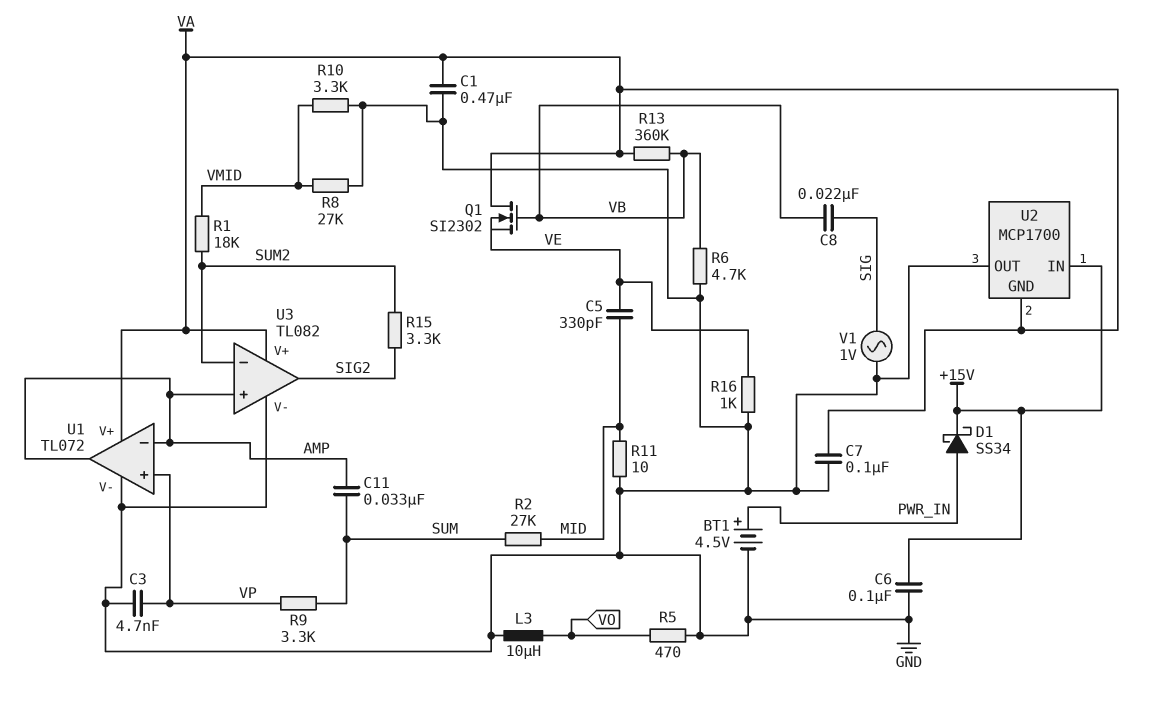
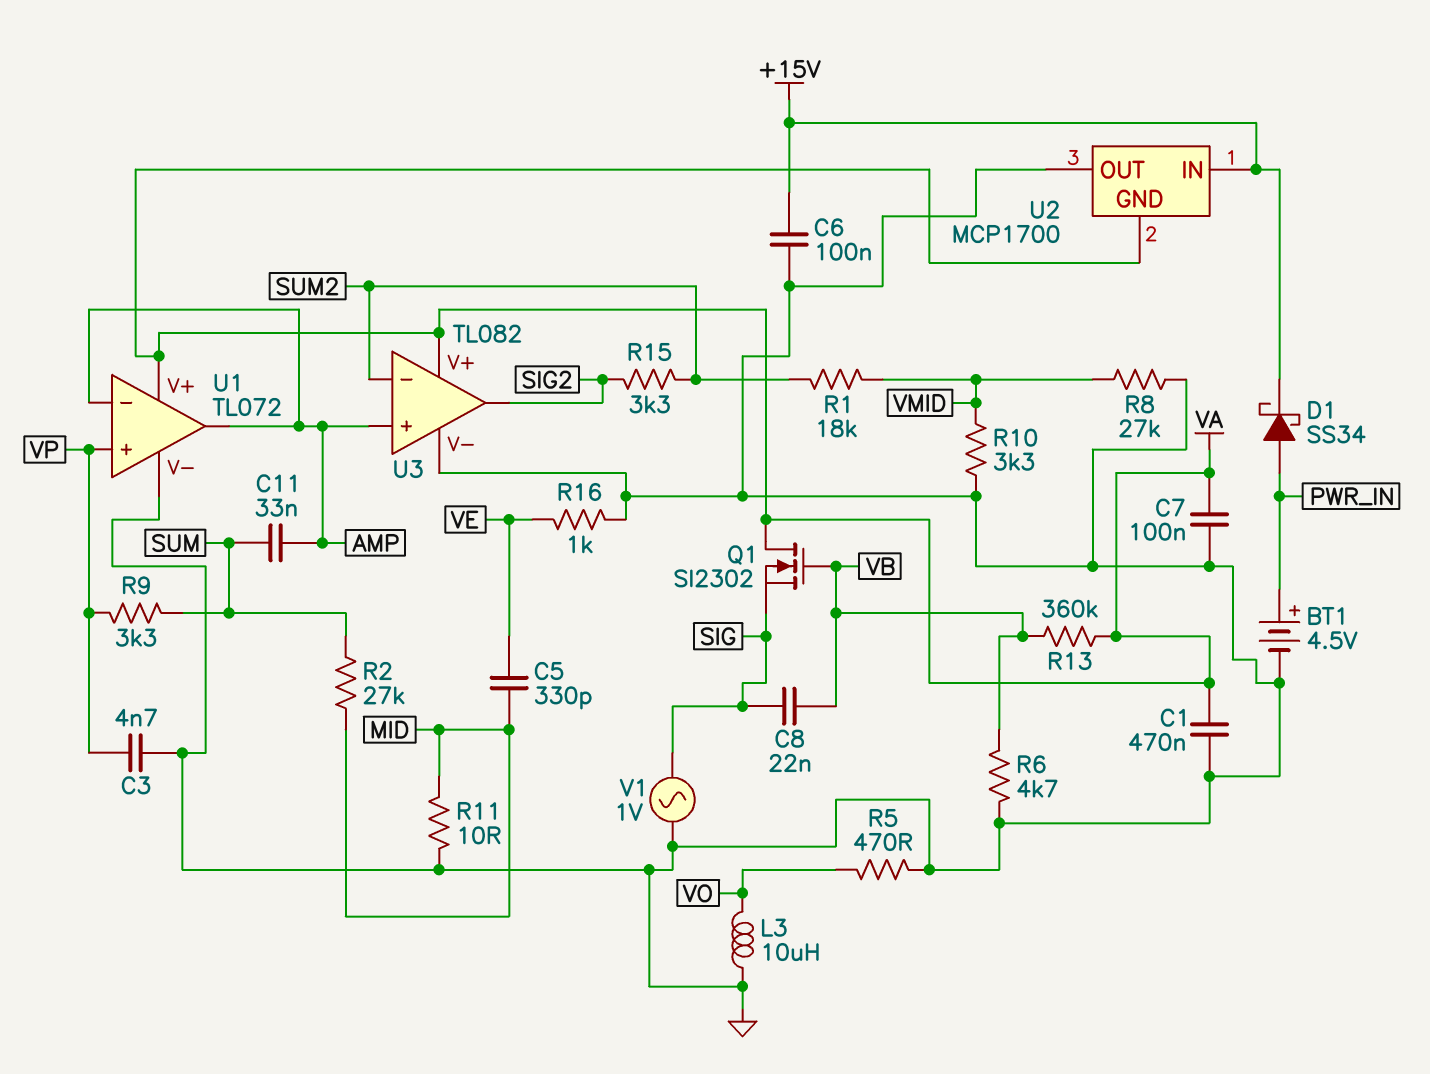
Q1: NMOS SI2302 (G VB, D VA, S VE) -> NMOS SI2302 (G VB, D VA, S SIG)

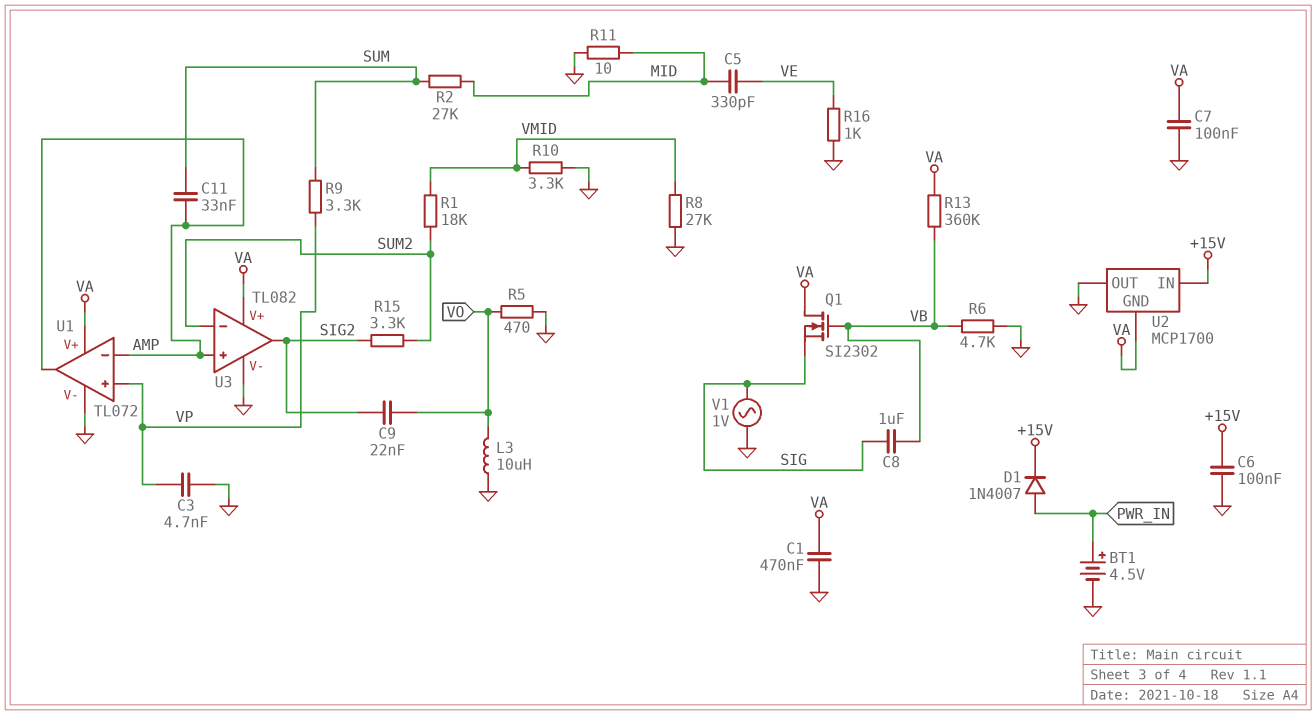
C8: 22nF (SIG, VB) -> 1uF (SIG, VB)
C9: none -> 22nF (SIG2, VO)
D1: schottky SS34 (A PWR_IN, K +15V) -> diode 1N4007 (A PWR_IN, K +15V)

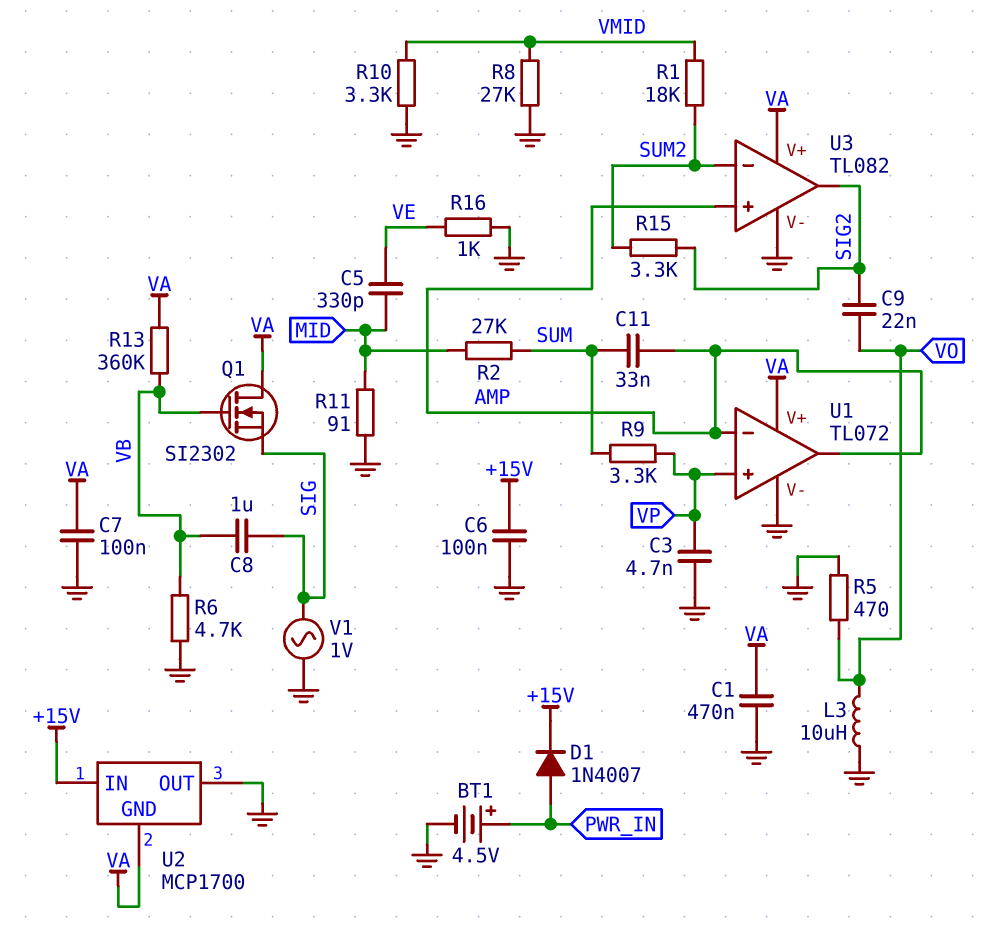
R11: 10 (GND, MID) -> 91 (GND, MID)

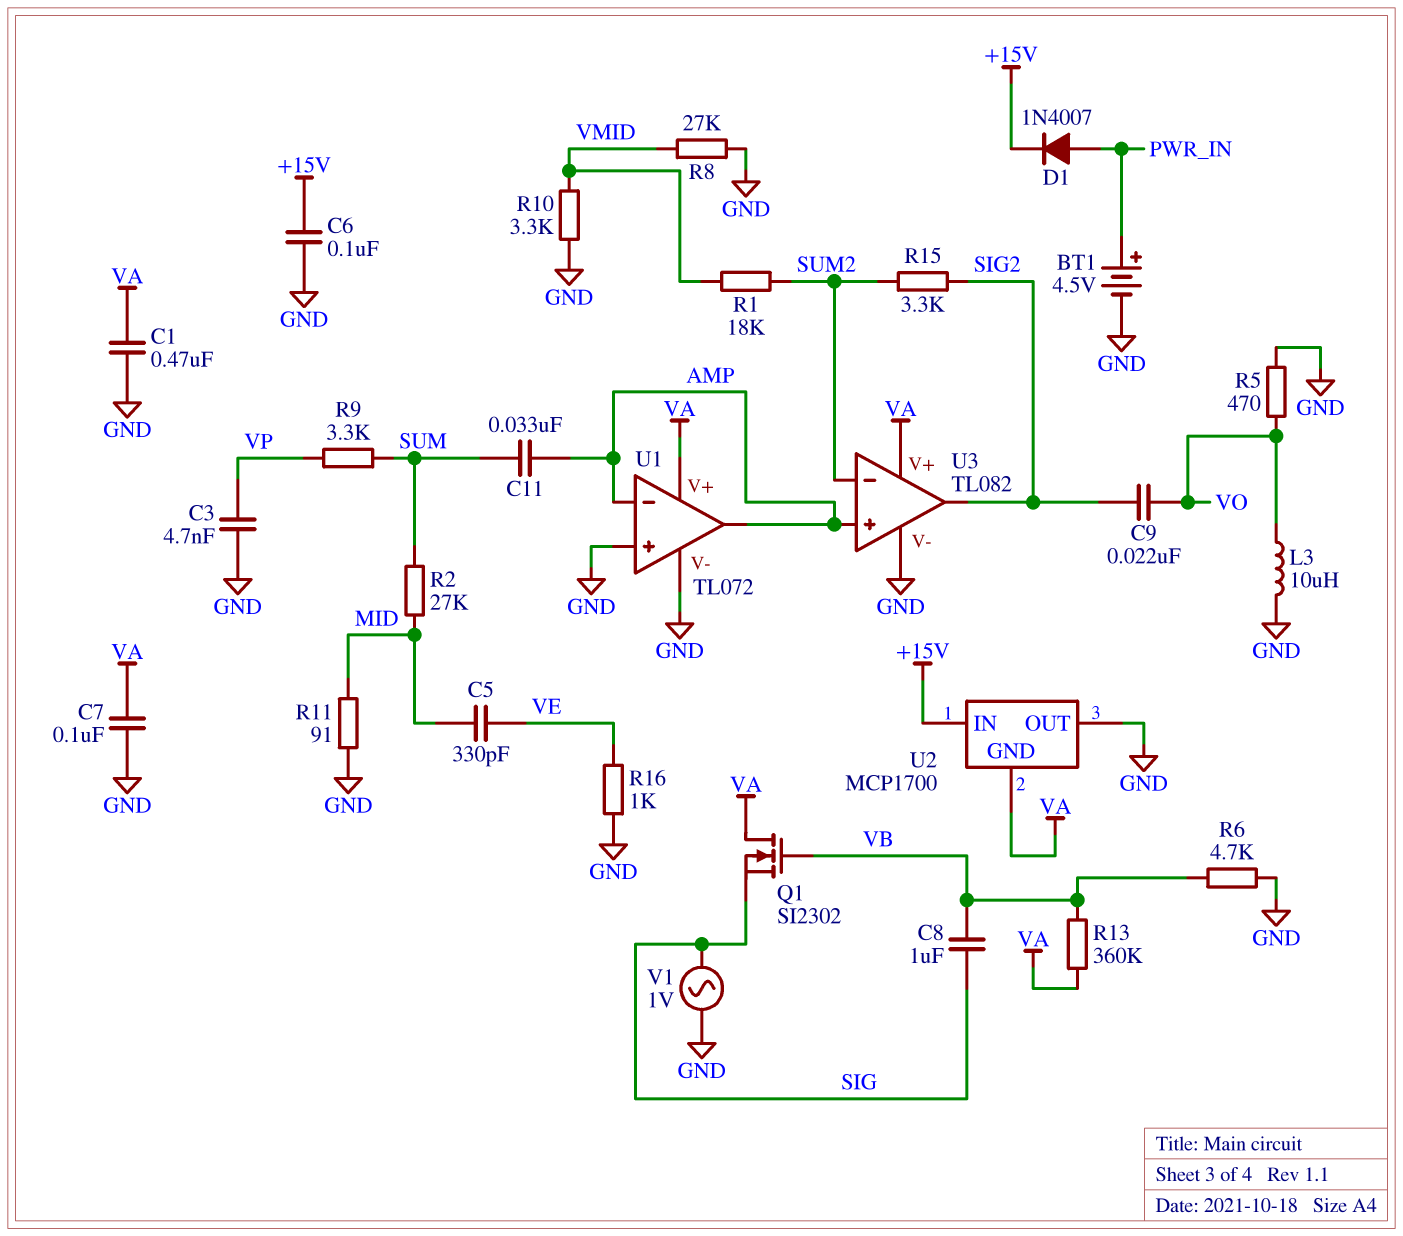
U1 pin in+: VP -> GND

